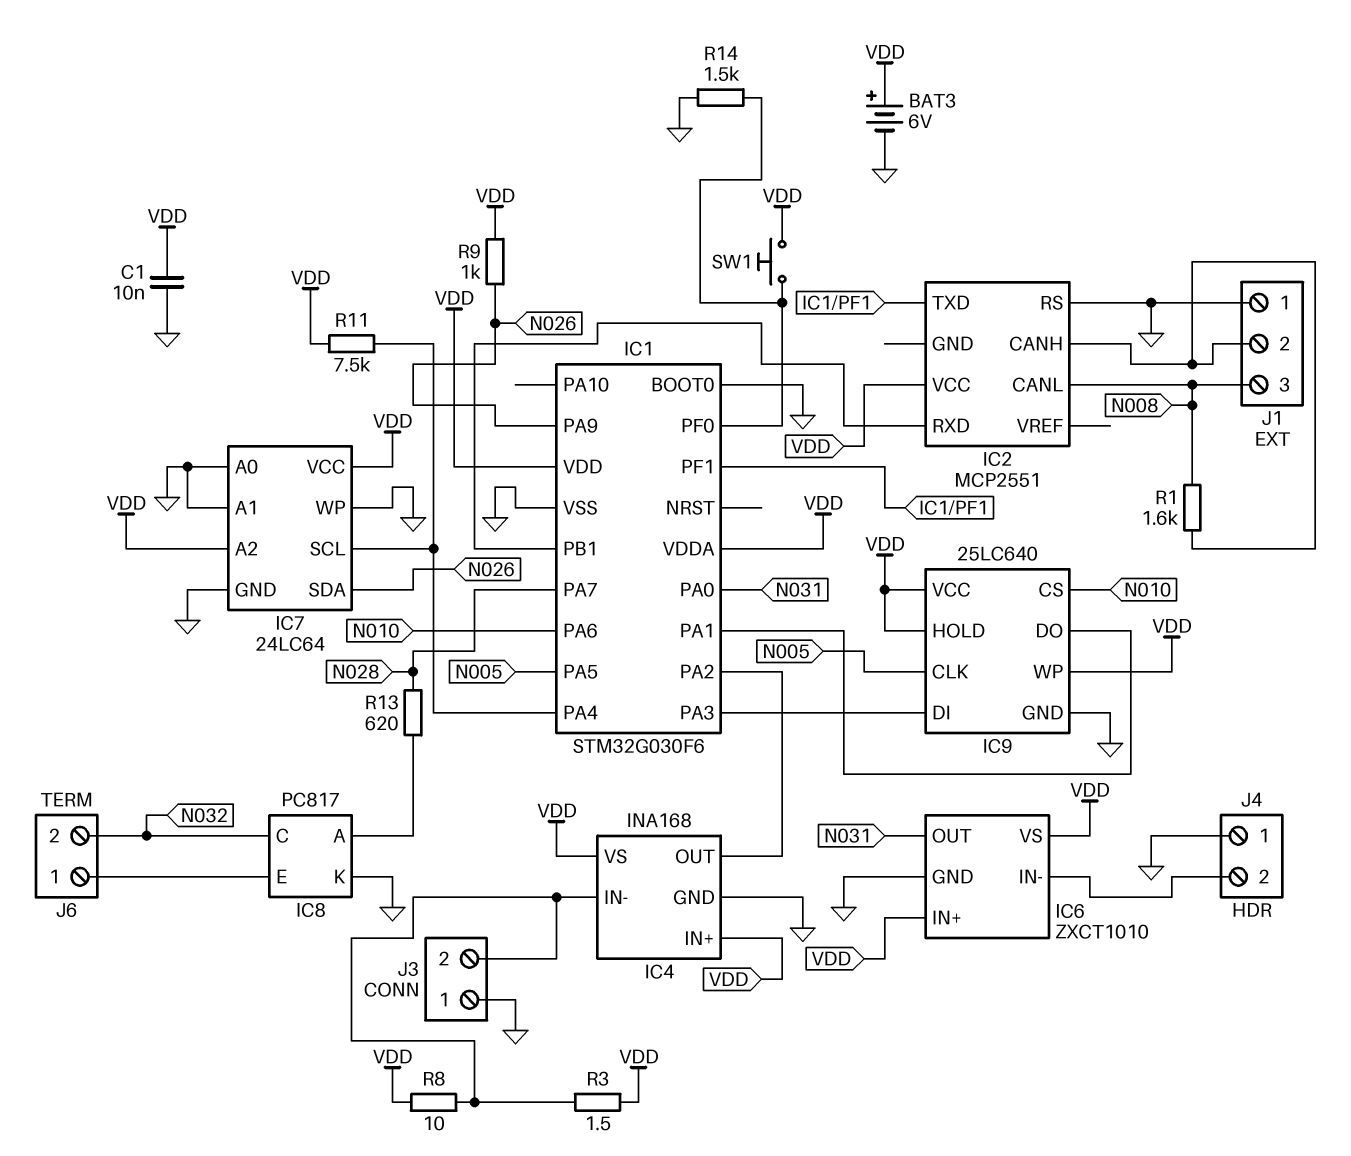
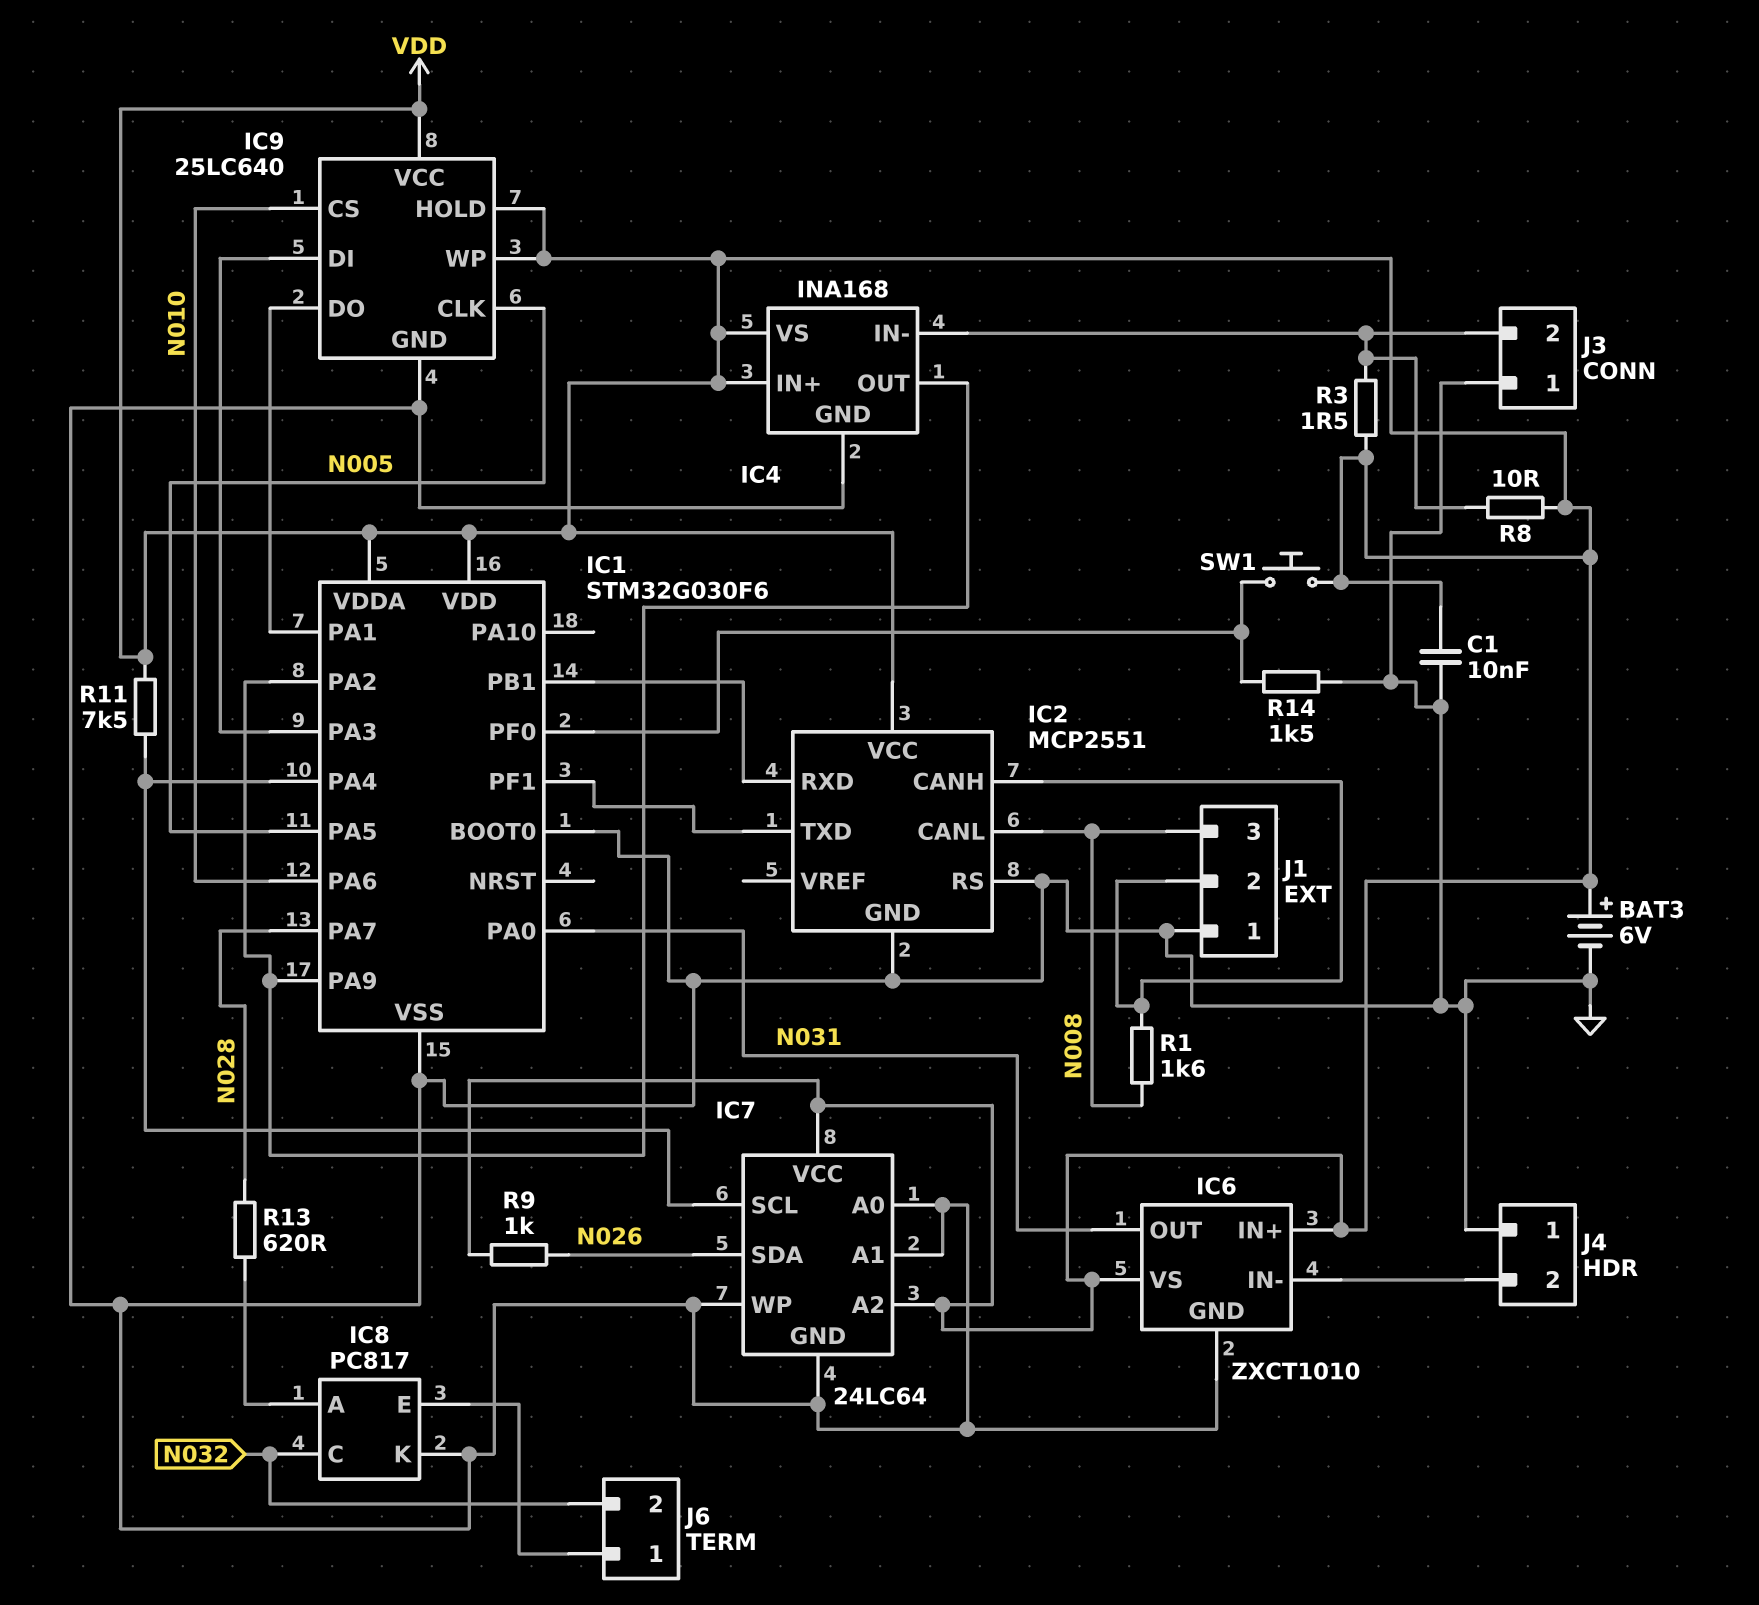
IC1 pin PA9: N026 -> IC1/PA2
IC2 pin GND: none -> GND

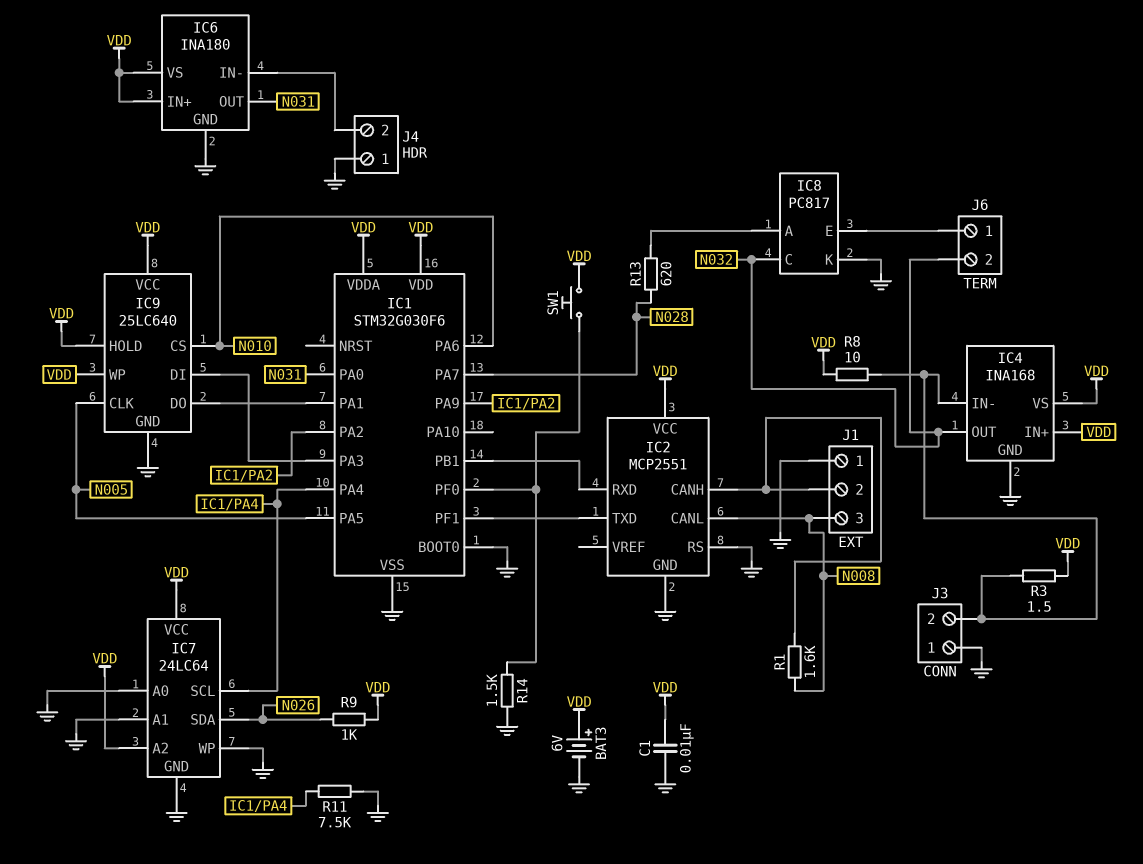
IC4 pin OUT: IC1/PA2 -> N032
IC6: ZXCT1010 -> INA180
R11: 7.5k (IC1/PA4, VDD) -> 7.5k (GND, IC1/PA4)

